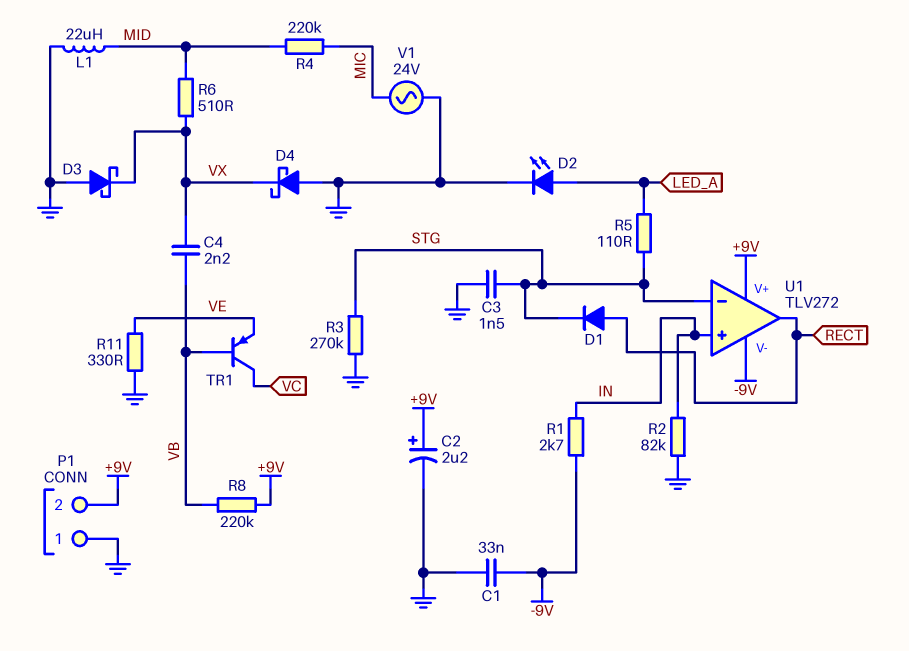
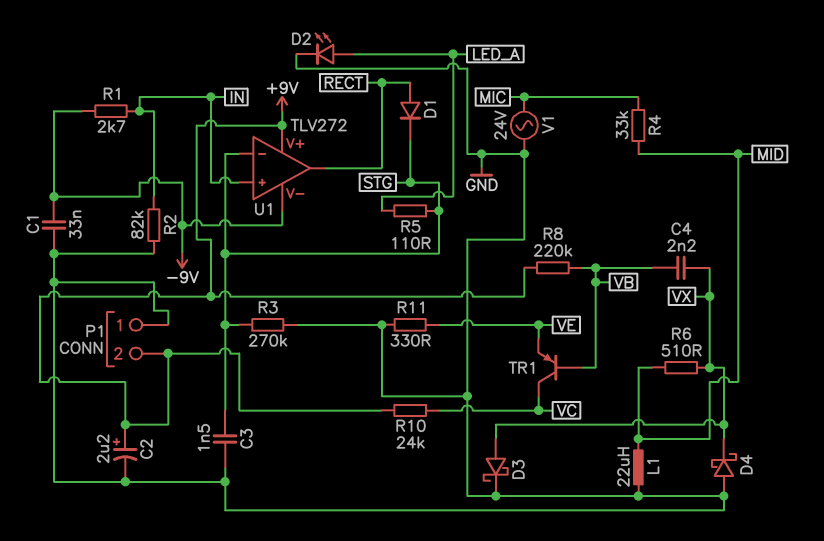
D3: schottky (A GND, K VX) -> schottky (A VX, K GND)
R4: 220k (MIC, MID) -> 33k (MIC, MID)
R10: none -> 24k (+9V, VC)

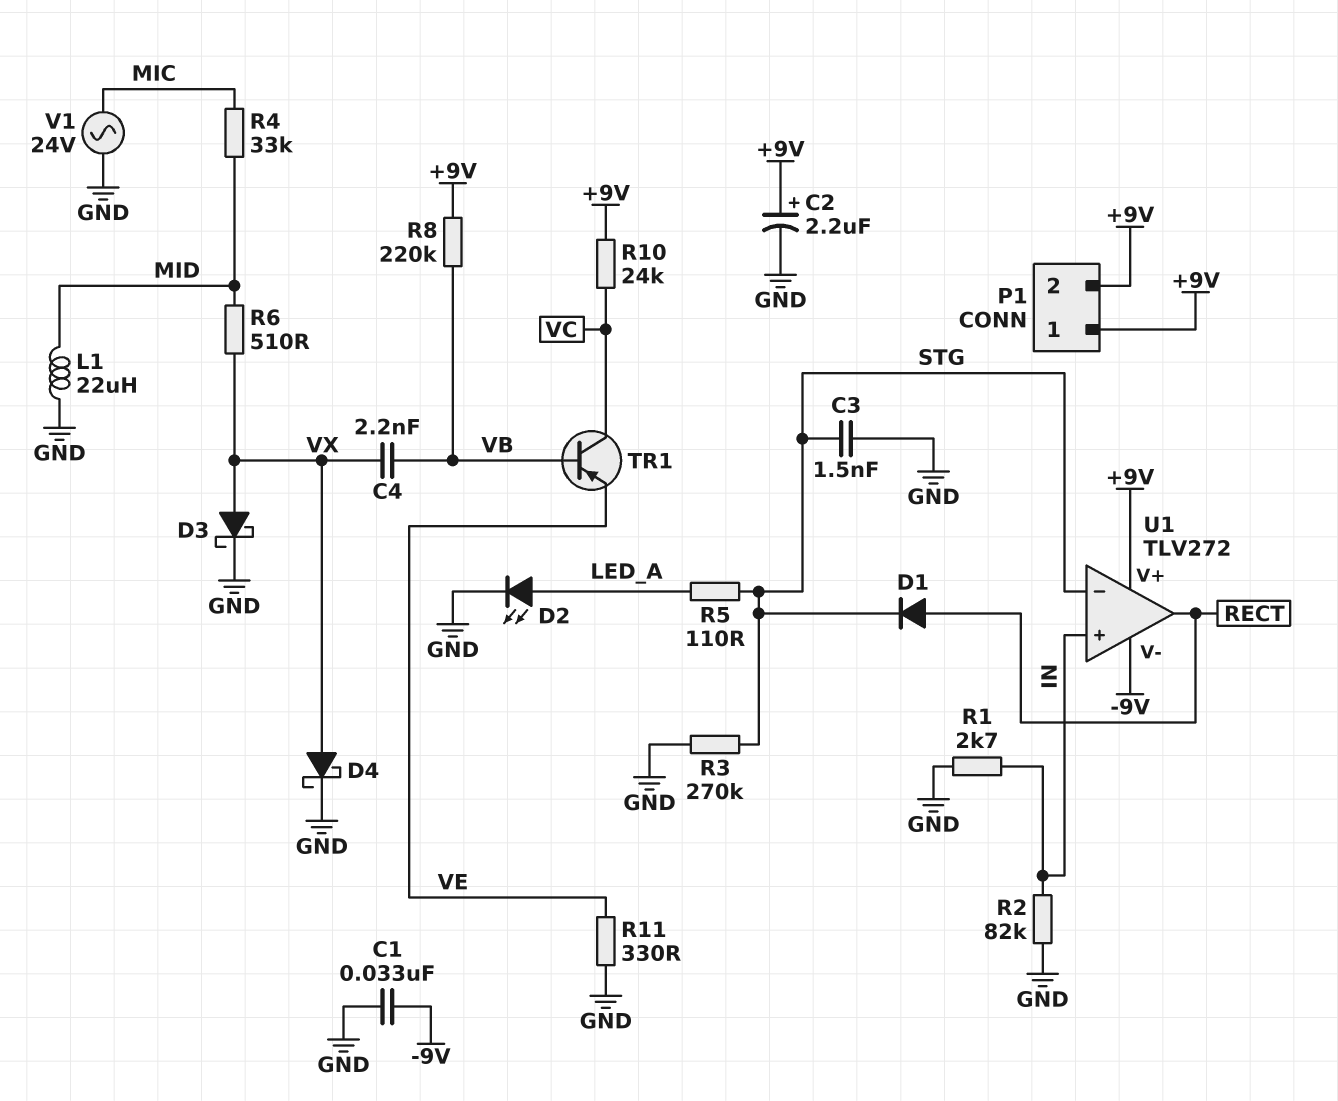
D4: schottky (A GND, K VX) -> schottky (A VX, K GND)
P1 pin 1: GND -> +9V
R1: 2.7k (-9V, IN) -> 2.7k (GND, IN)

